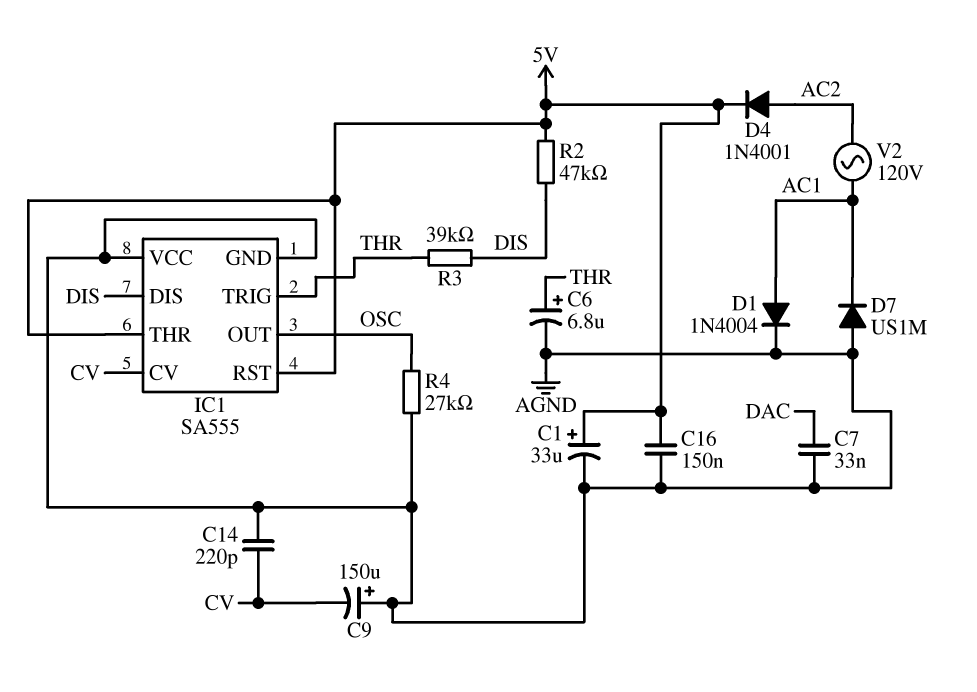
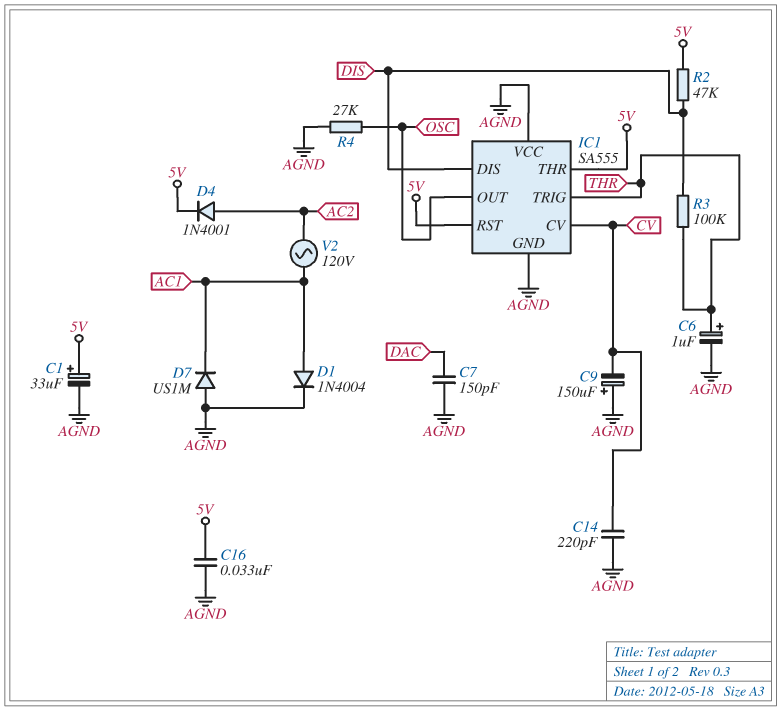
C6: 6.8uF (plus THR, minus AGND) -> 1uF (plus THR, minus AGND)
C7: 33nF (AGND, DAC) -> 150pF (AGND, DAC)
C16: 150nF (5V, AGND) -> 33nF (5V, AGND)
R3: 39k (DIS, THR) -> 100k (DIS, THR)

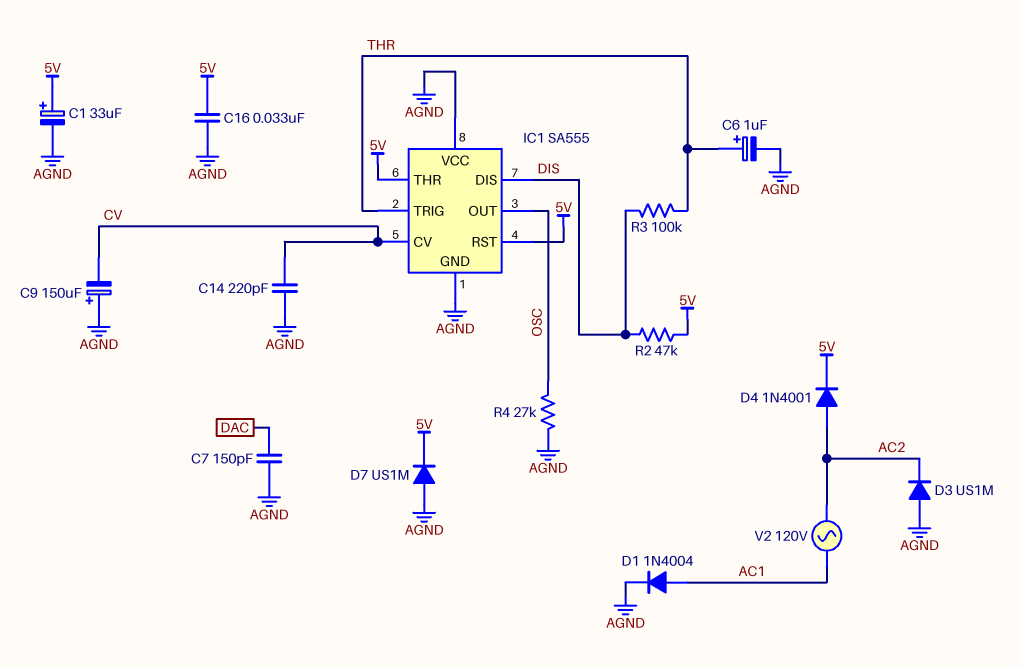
D3: none -> diode US1M (A AGND, K AC2)
D7: diode US1M (A AGND, K AC1) -> diode US1M (A AGND, K 5V)

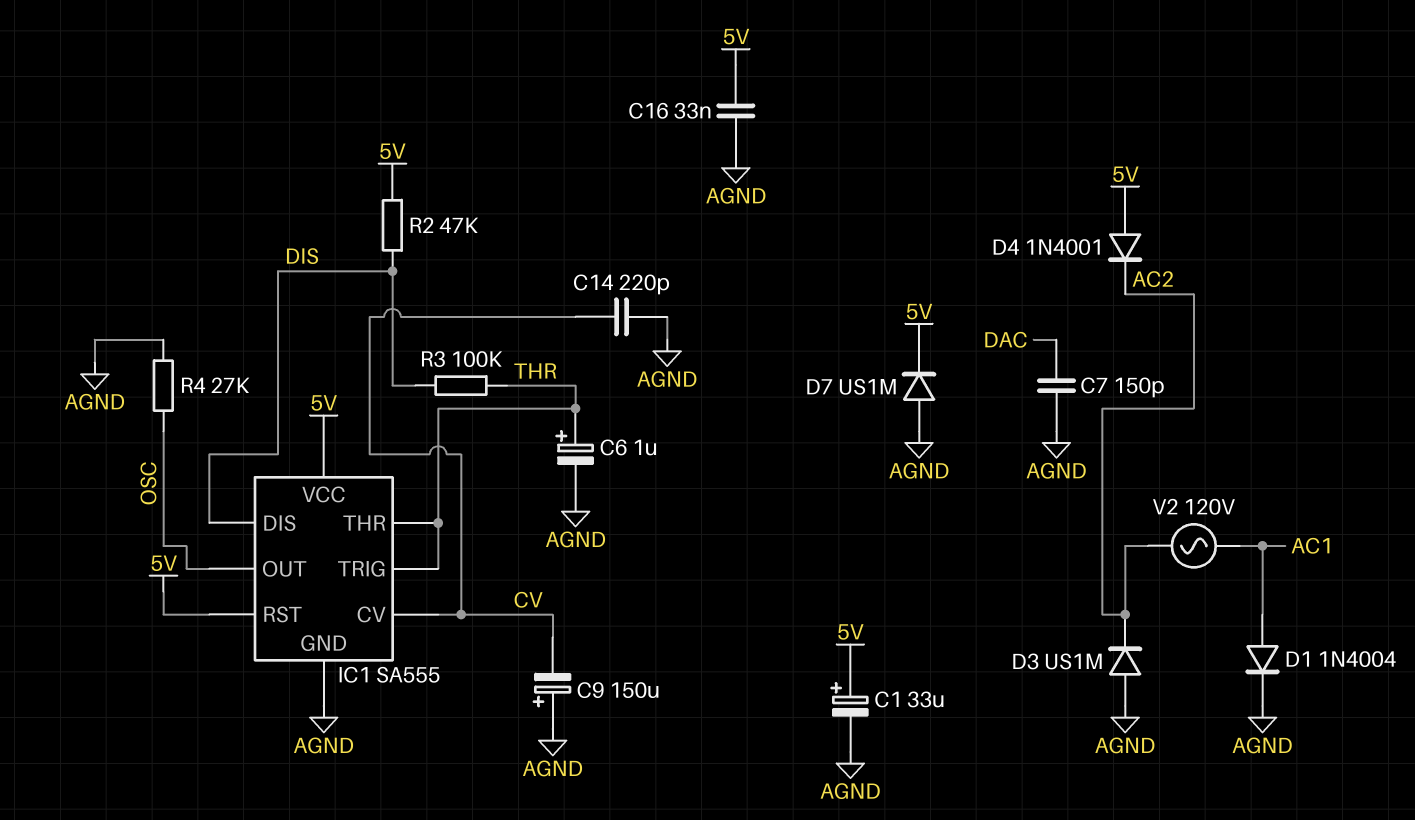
D4: diode 1N4001 (A AC2, K 5V) -> diode 1N4001 (A 5V, K AC2)
IC1 pin THR: 5V -> THR
IC1 pin VCC: AGND -> 5V

